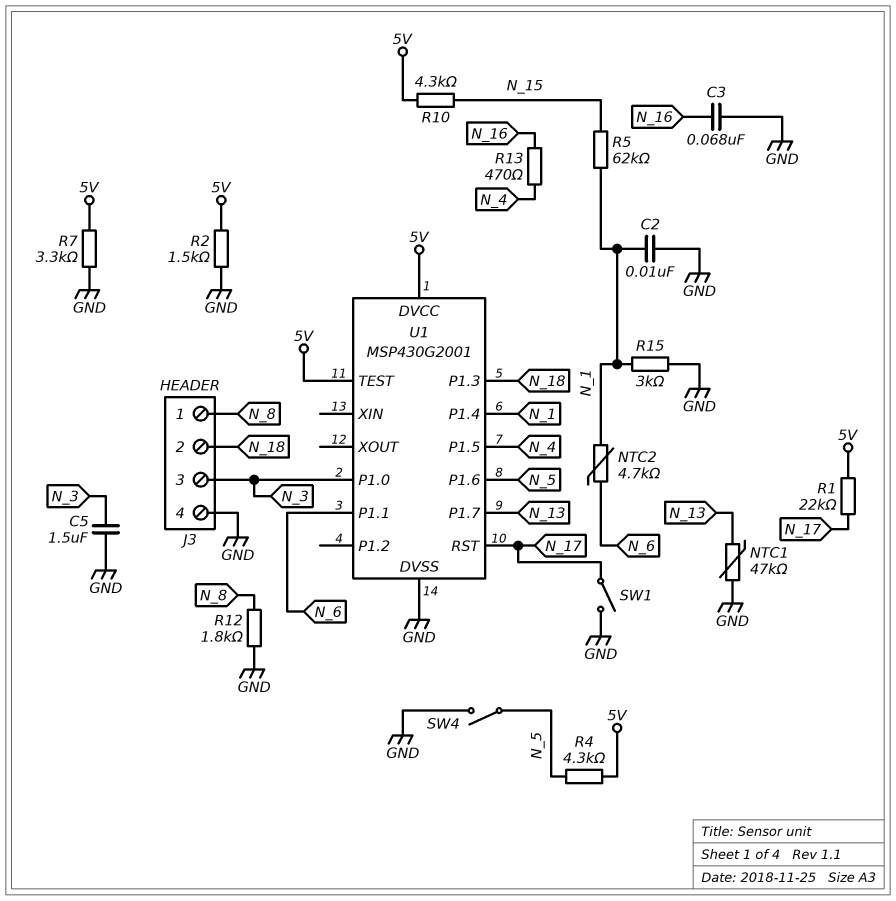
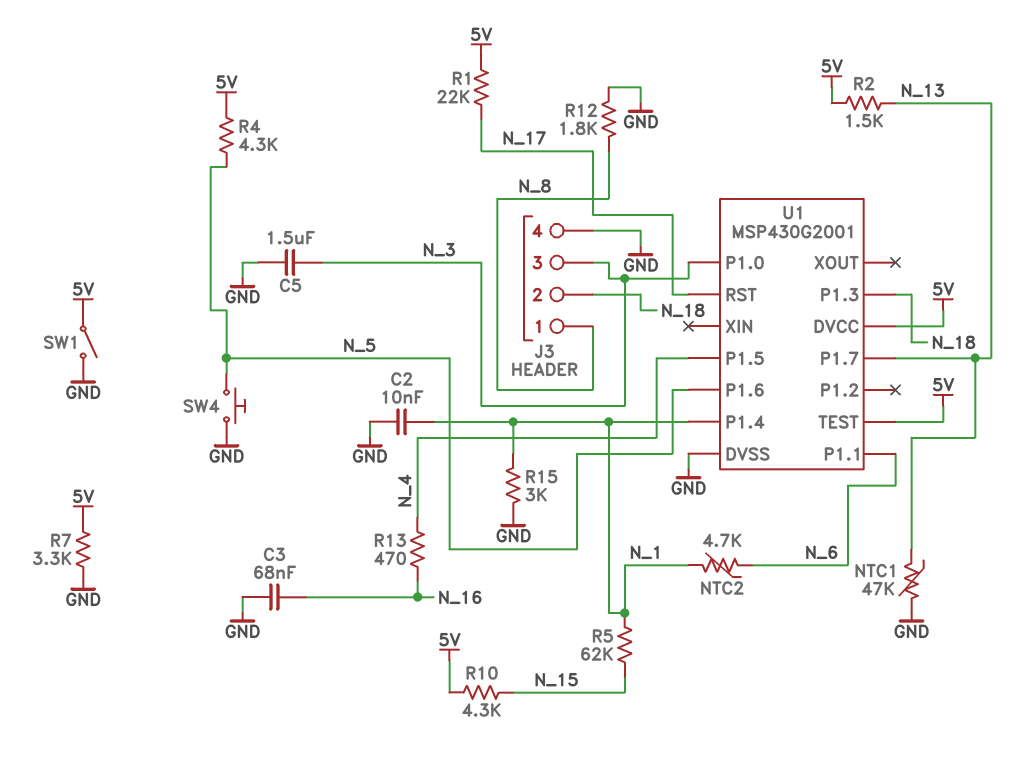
R2: 1.5k (5V, GND) -> 1.5k (5V, N_13)
SW1: switch (GND, N_17) -> switch (5V, GND)
SW4: switch (GND, N_5) -> button (GND, N_5)

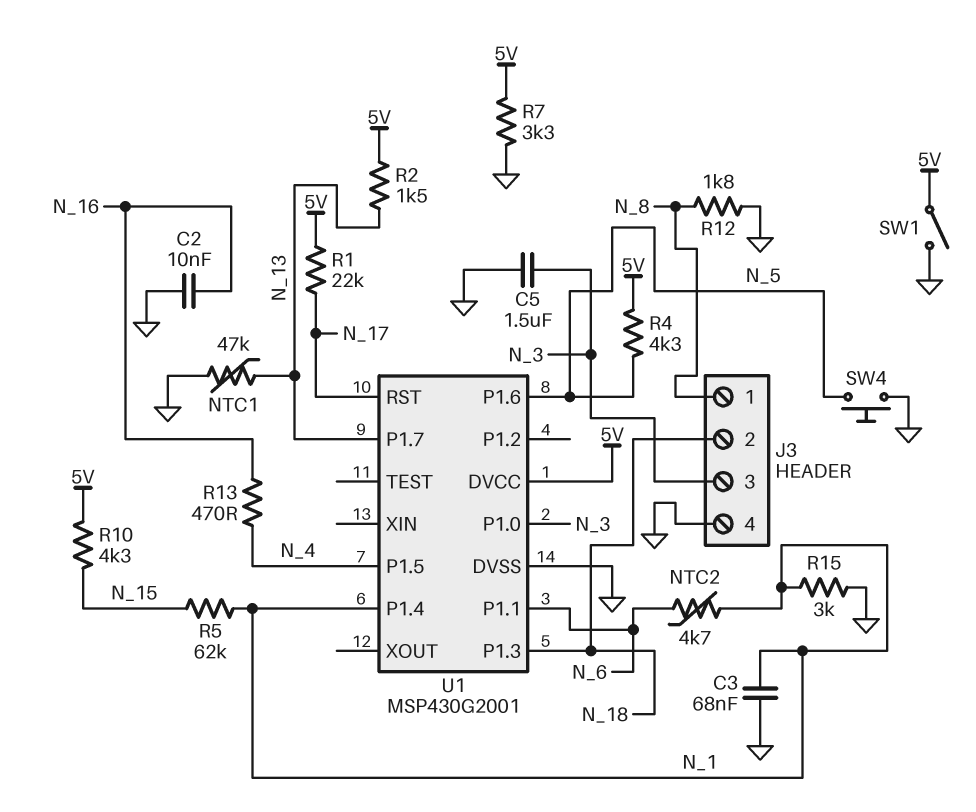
C2: 10nF (GND, N_1) -> 10nF (GND, N_16)
C3: 68nF (GND, N_16) -> 68nF (GND, N_1)
U1 pin TEST: 5V -> none

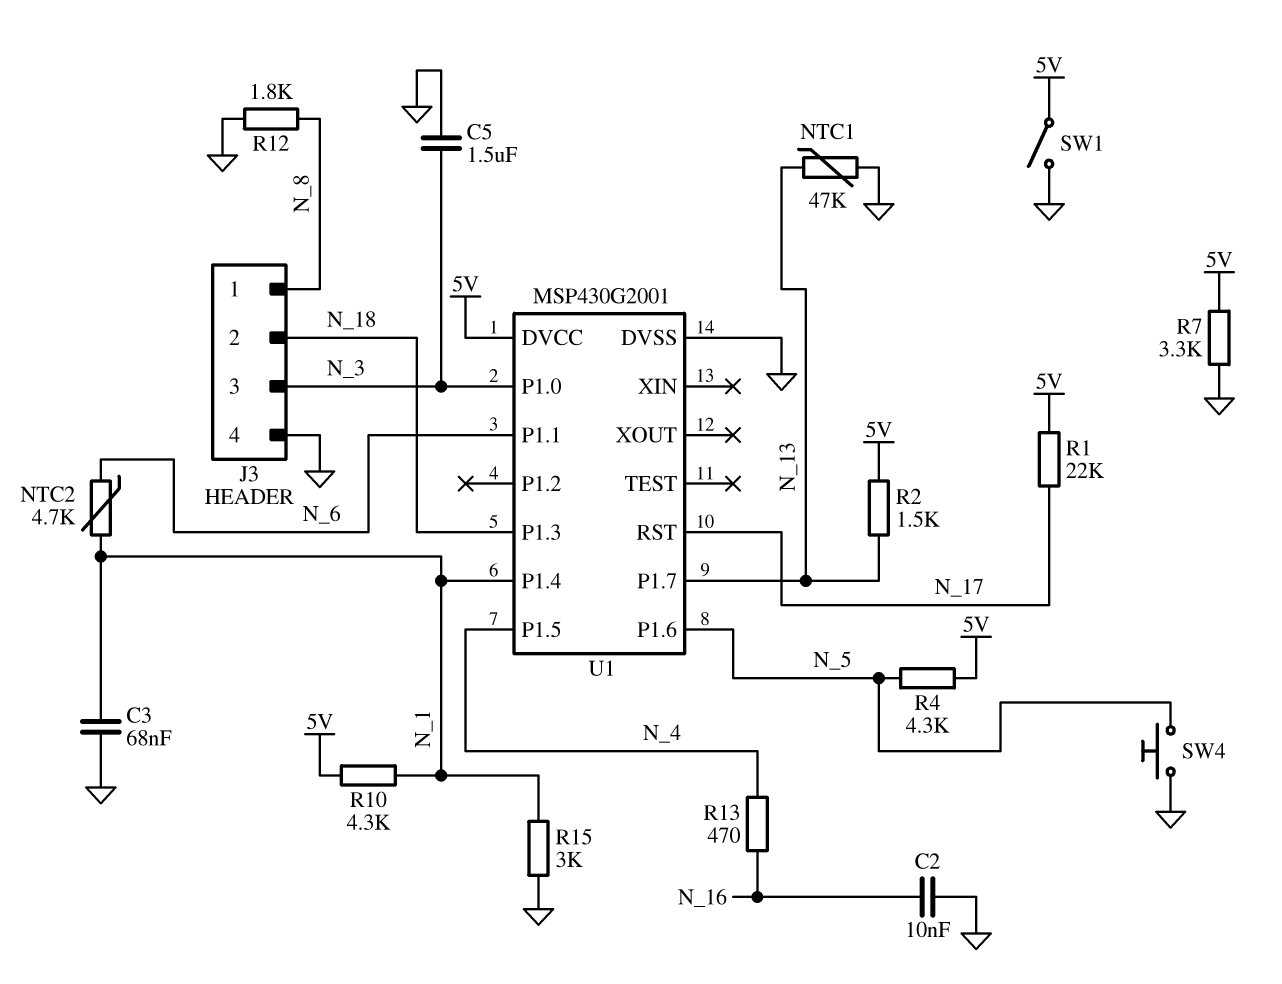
R5: 62k (N_1, N_15) -> none
R10: 4.3k (5V, N_15) -> 4.3k (5V, N_1)

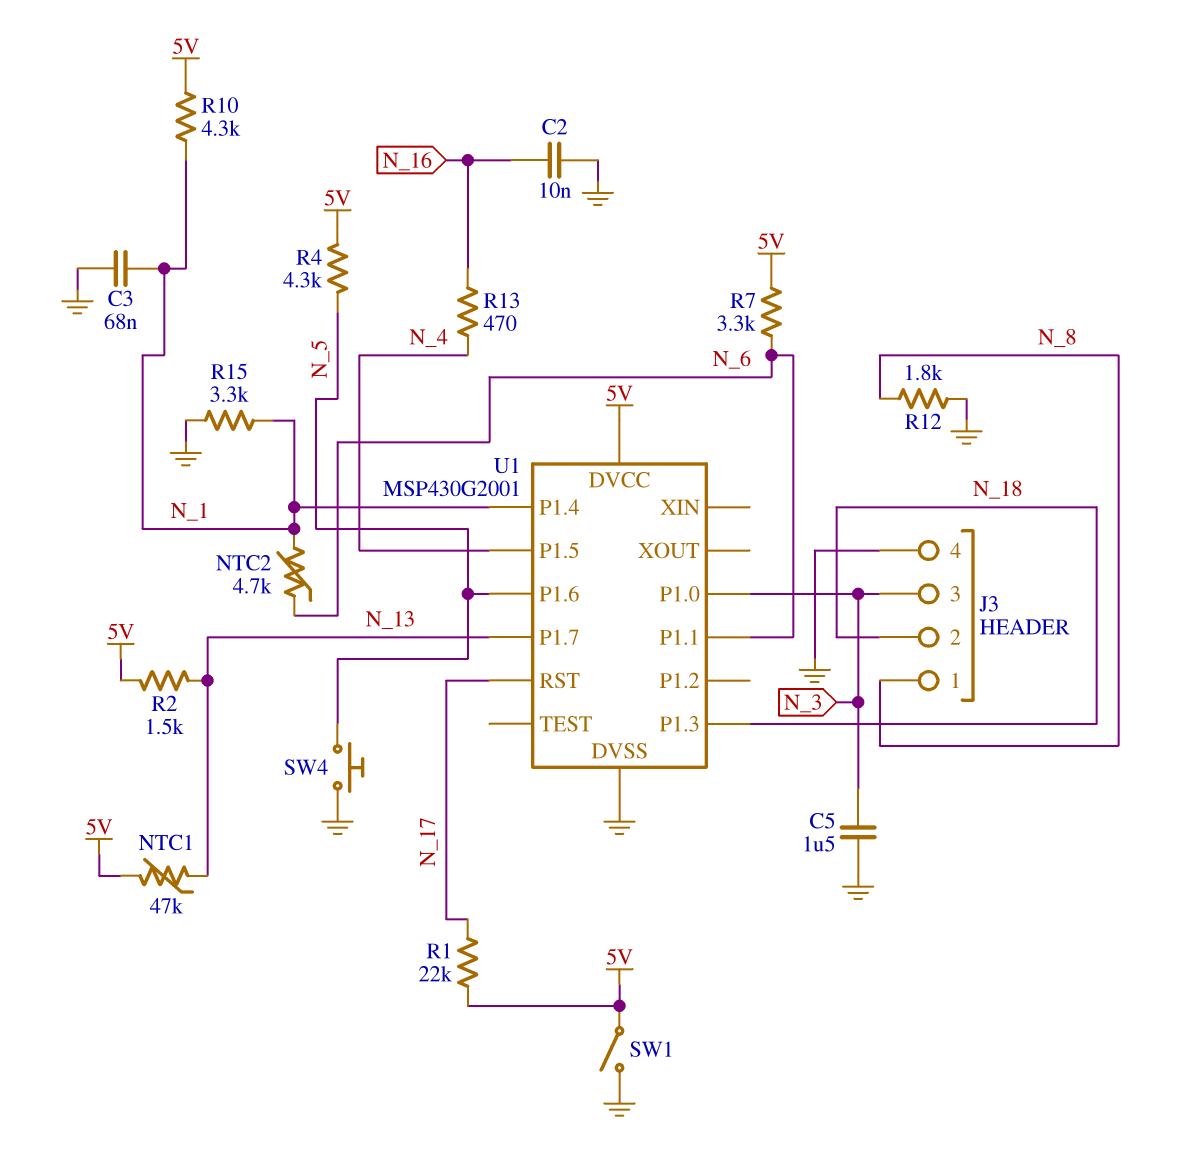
NTC1: 47k (GND, N_13) -> 47k (5V, N_13)
R7: 3.3k (5V, GND) -> 3.3k (5V, N_6)
R15: 3k (GND, N_1) -> 3.3k (GND, N_1)

